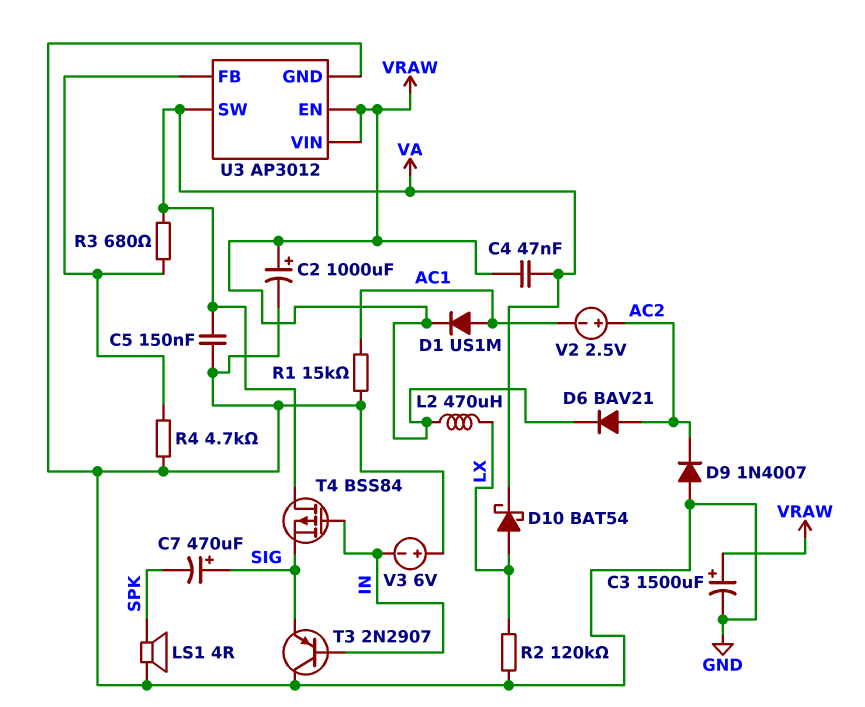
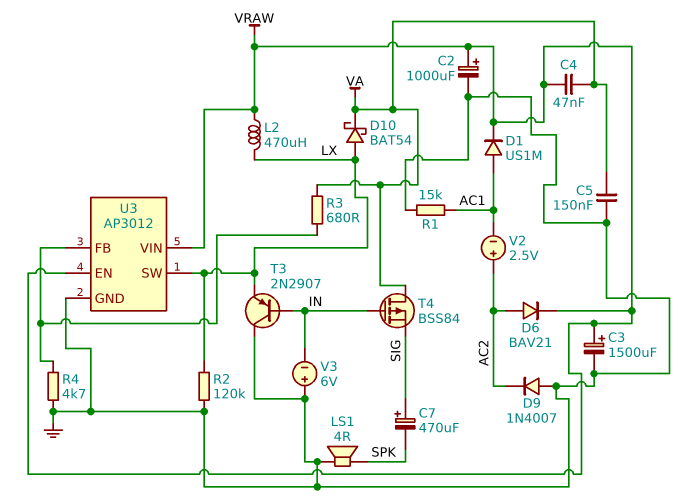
T3: PNP 2N2907 (B IN, C GND, E SIG) -> PNP 2N2907 (B IN, C GND, E LX)
U3 pin SW: VA -> LX

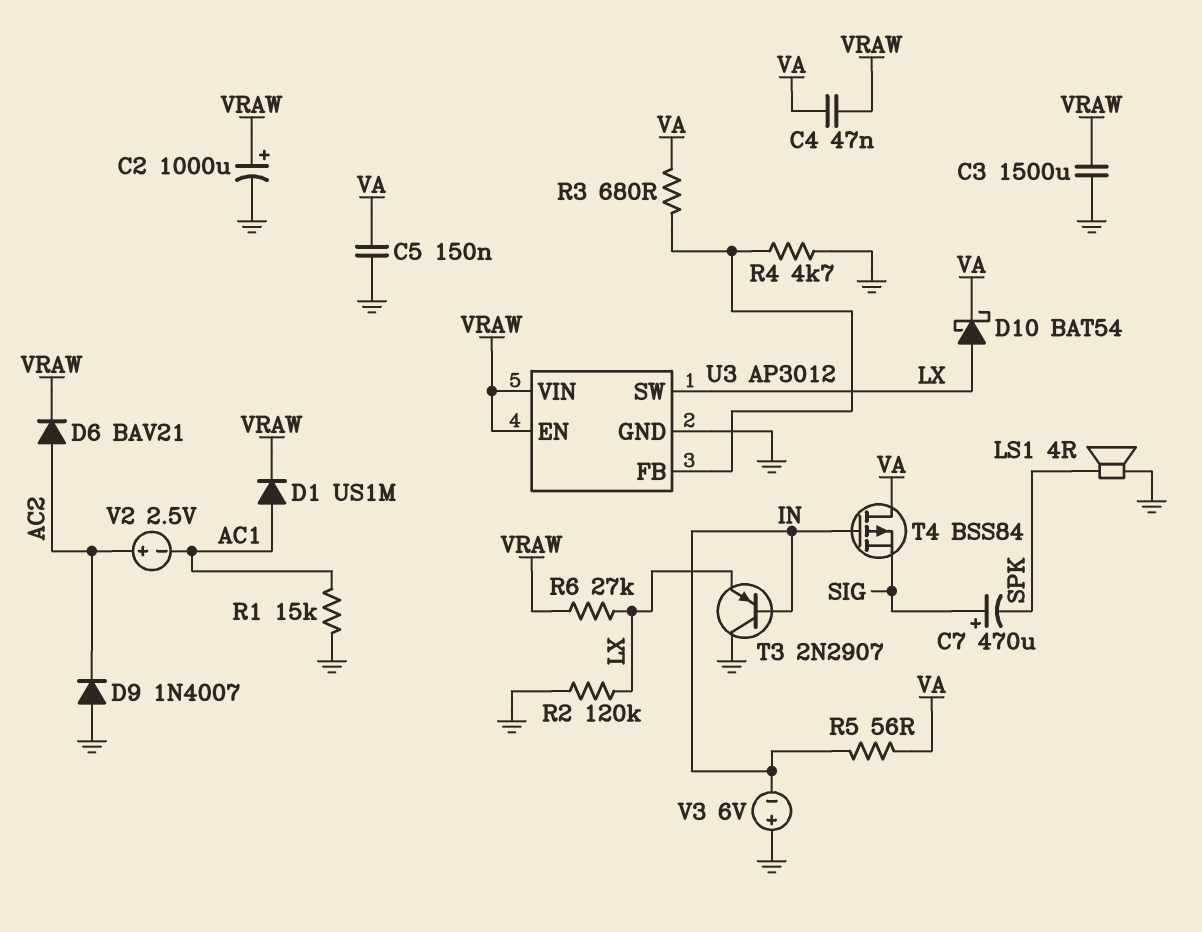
C3: 1500uF (plus VRAW, minus GND) -> 1500uF (GND, VRAW)
L2: 470uH (LX, VRAW) -> none
R5: none -> 56 (IN, VA)
R6: none -> 27k (LX, VRAW)

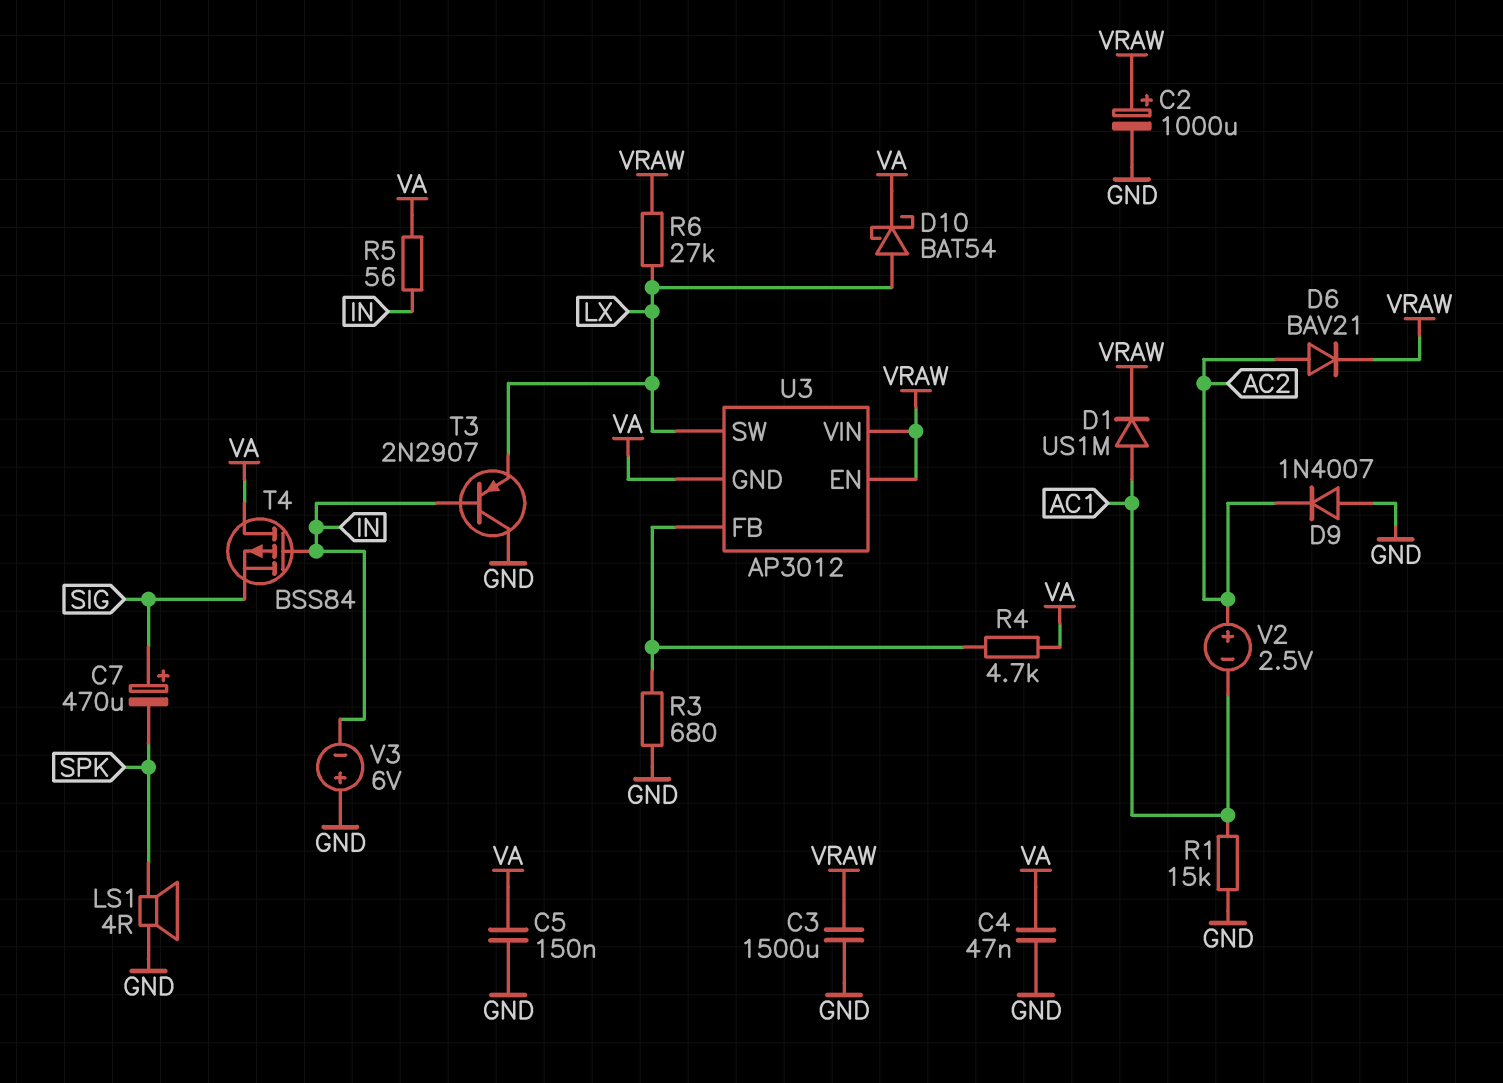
C4: 47nF (VA, VRAW) -> 47nF (GND, VA)
R2: 120k (GND, LX) -> none
R3: 680 (U3/FB, VA) -> 680 (GND, U3/FB)
R4: 4.7k (GND, U3/FB) -> 4.7k (U3/FB, VA)
U3 pin GND: GND -> VA

